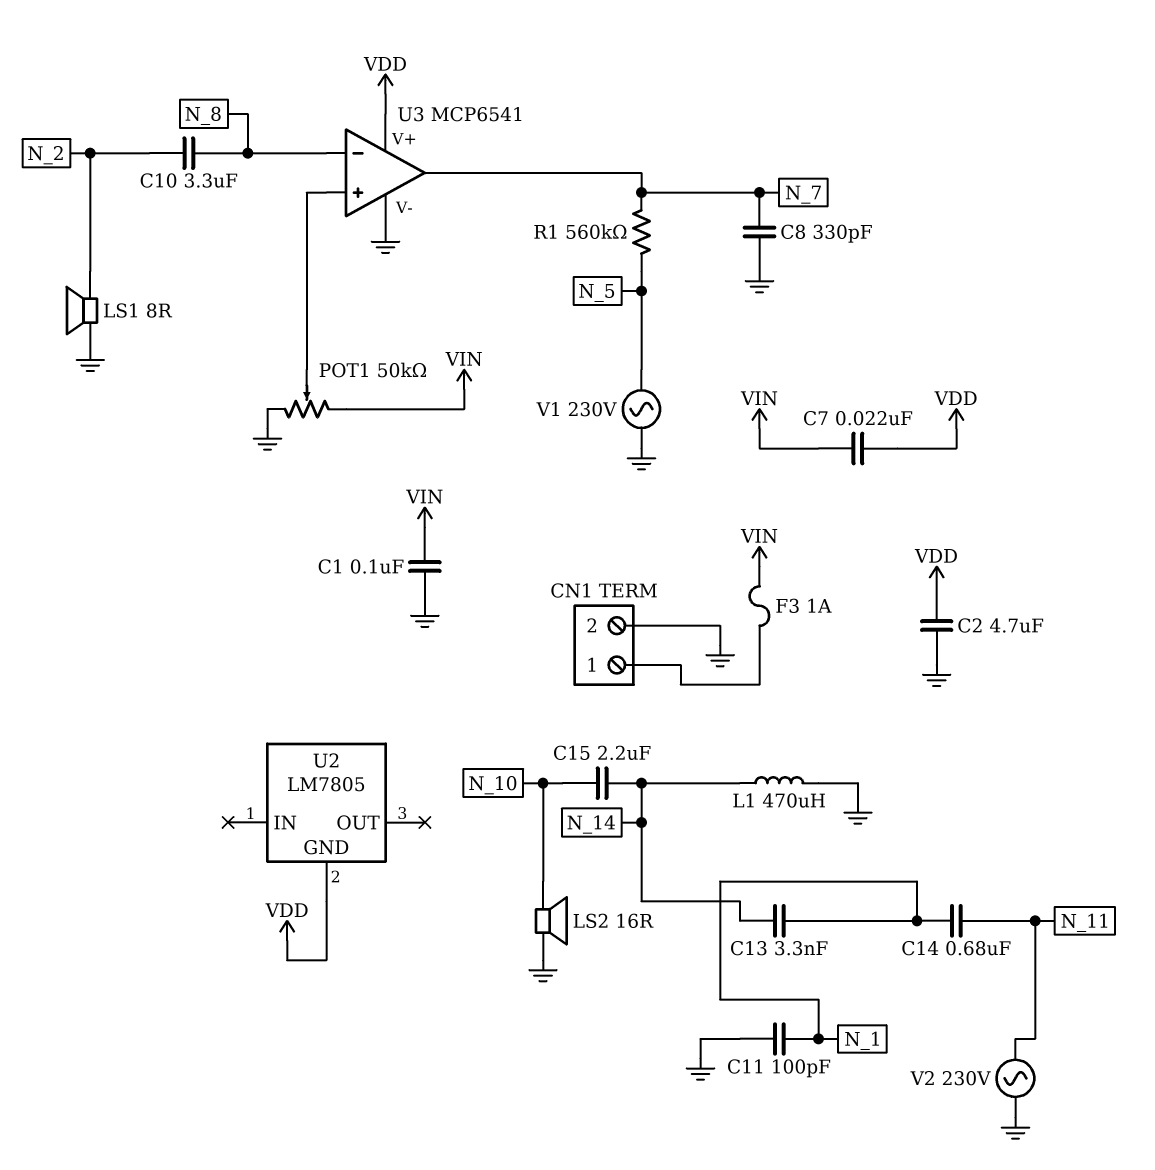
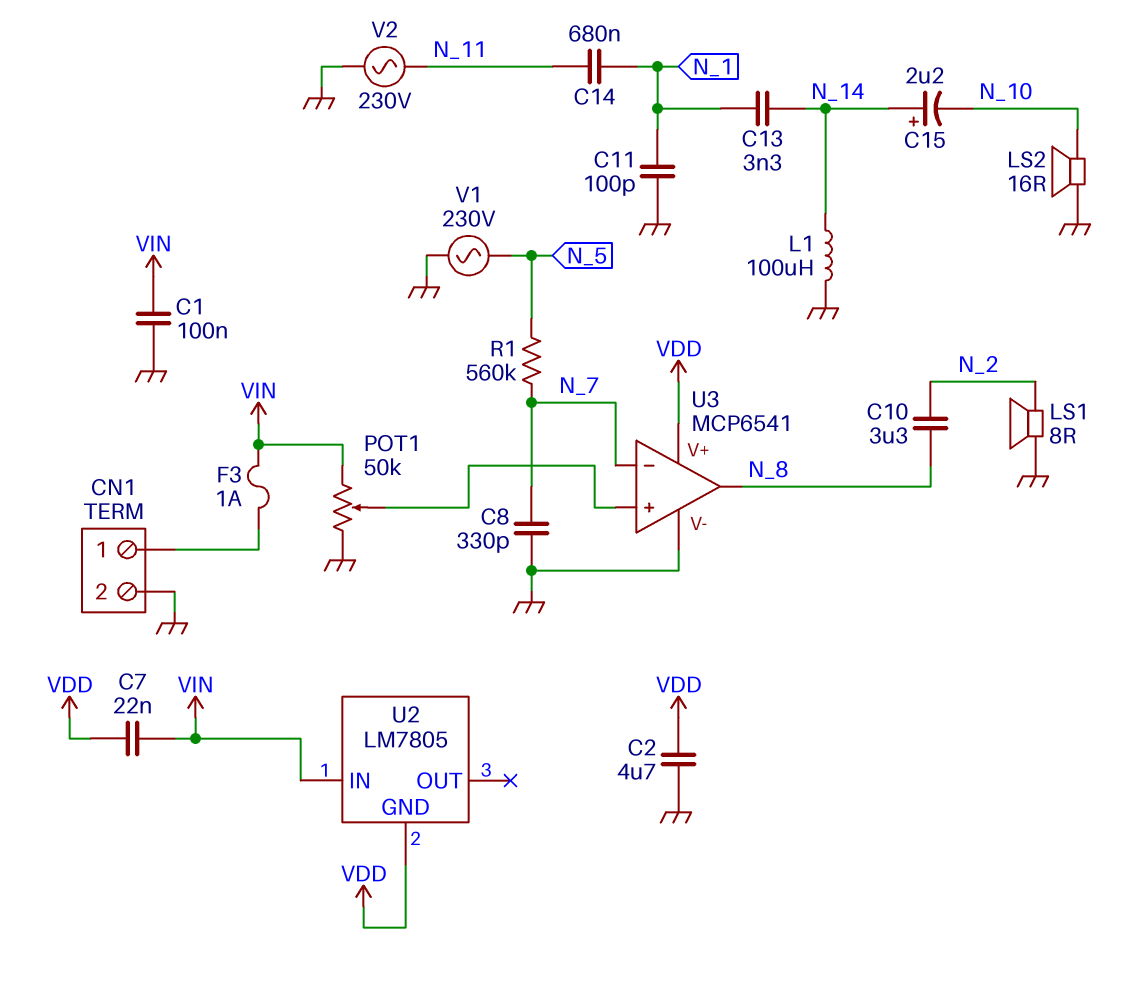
C15: 2.2uF (N_10, N_14) -> 2.2uF (plus N_14, minus N_10)
L1: 470uH (GND, N_14) -> 100uH (GND, N_14)
U2 pin IN: none -> VIN
U3 pin in-: N_8 -> N_7
U3 pin out: N_7 -> N_8

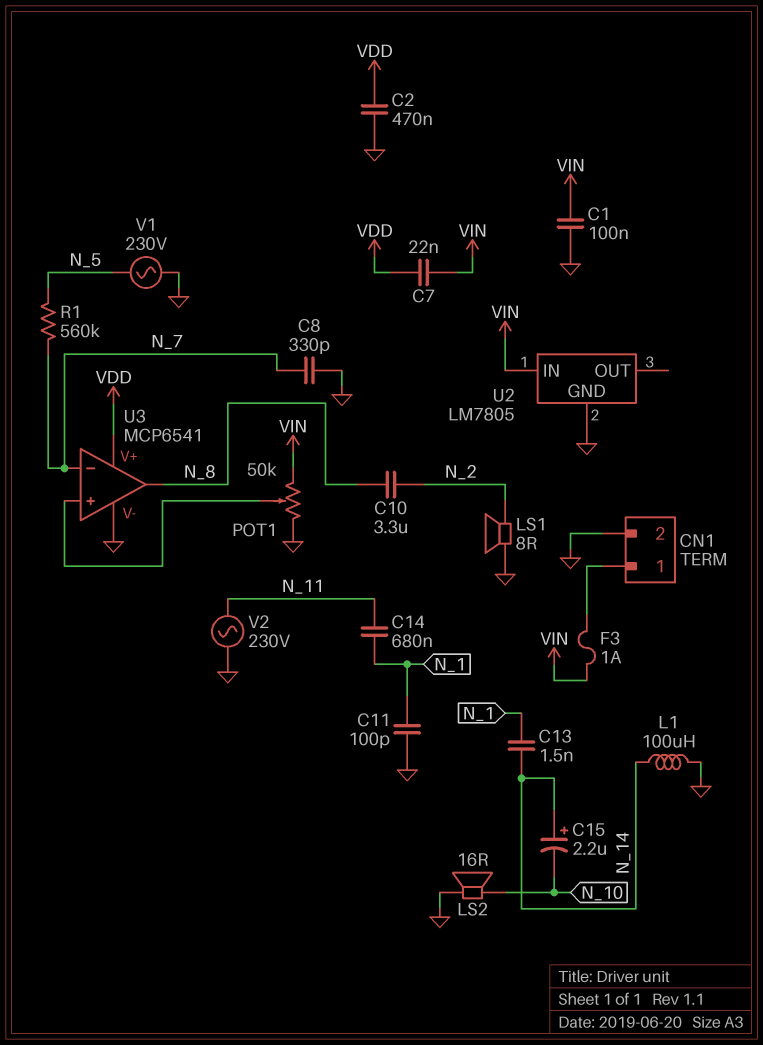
C2: 4.7uF (GND, VDD) -> 470nF (GND, VDD)
C13: 3.3nF (N_1, N_14) -> 1.5nF (N_1, N_14)
U2 pin GND: VDD -> GND

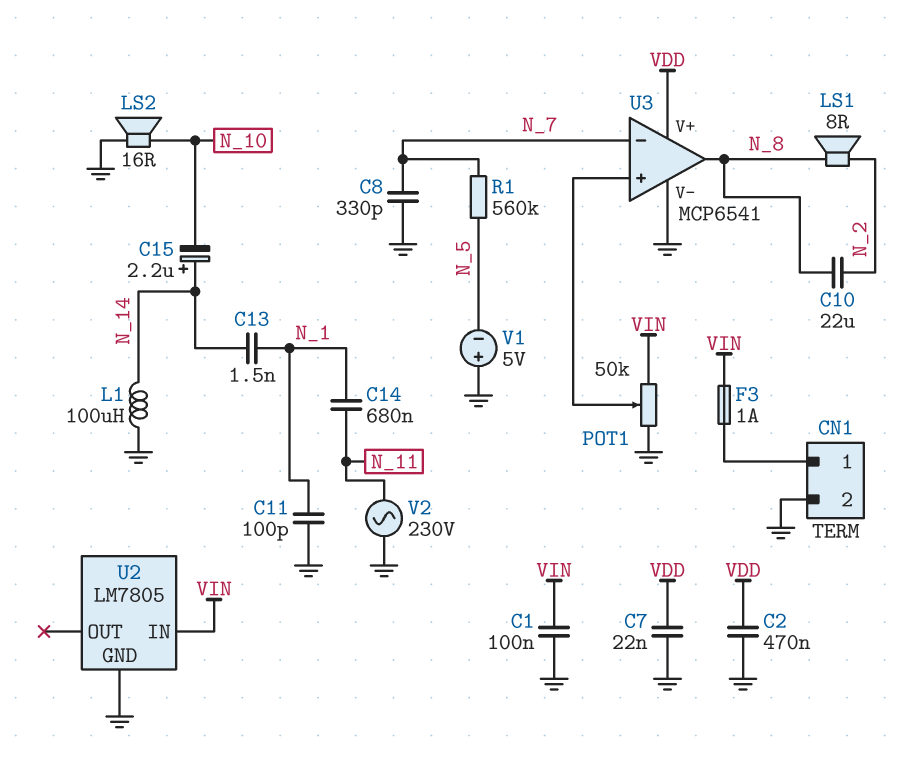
C7: 22nF (VDD, VIN) -> 22nF (GND, VDD)
C10: 3.3uF (N_2, N_8) -> 22uF (N_2, N_8)
LS1: speaker 8R (GND, N_2) -> speaker 8R (N_2, N_8)
V1: AC 230V (GND, N_5) -> 5V (plus GND, minus N_5)

